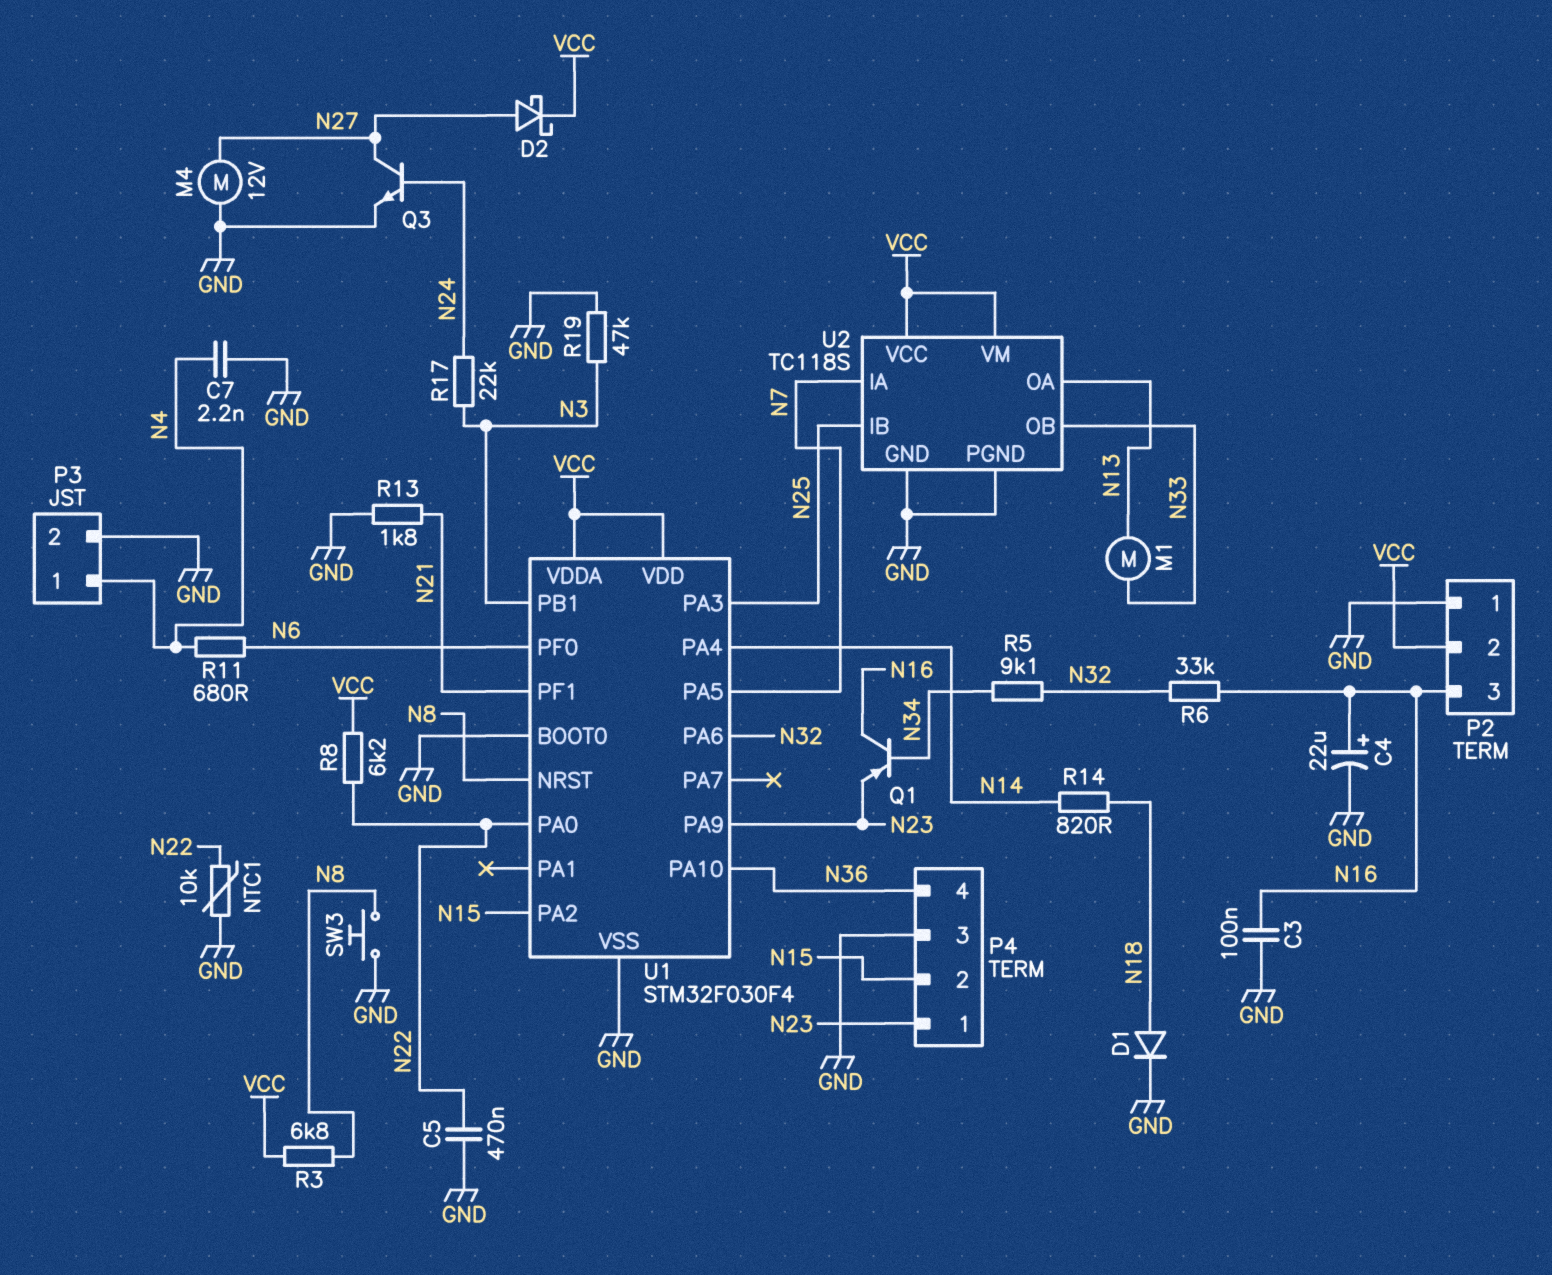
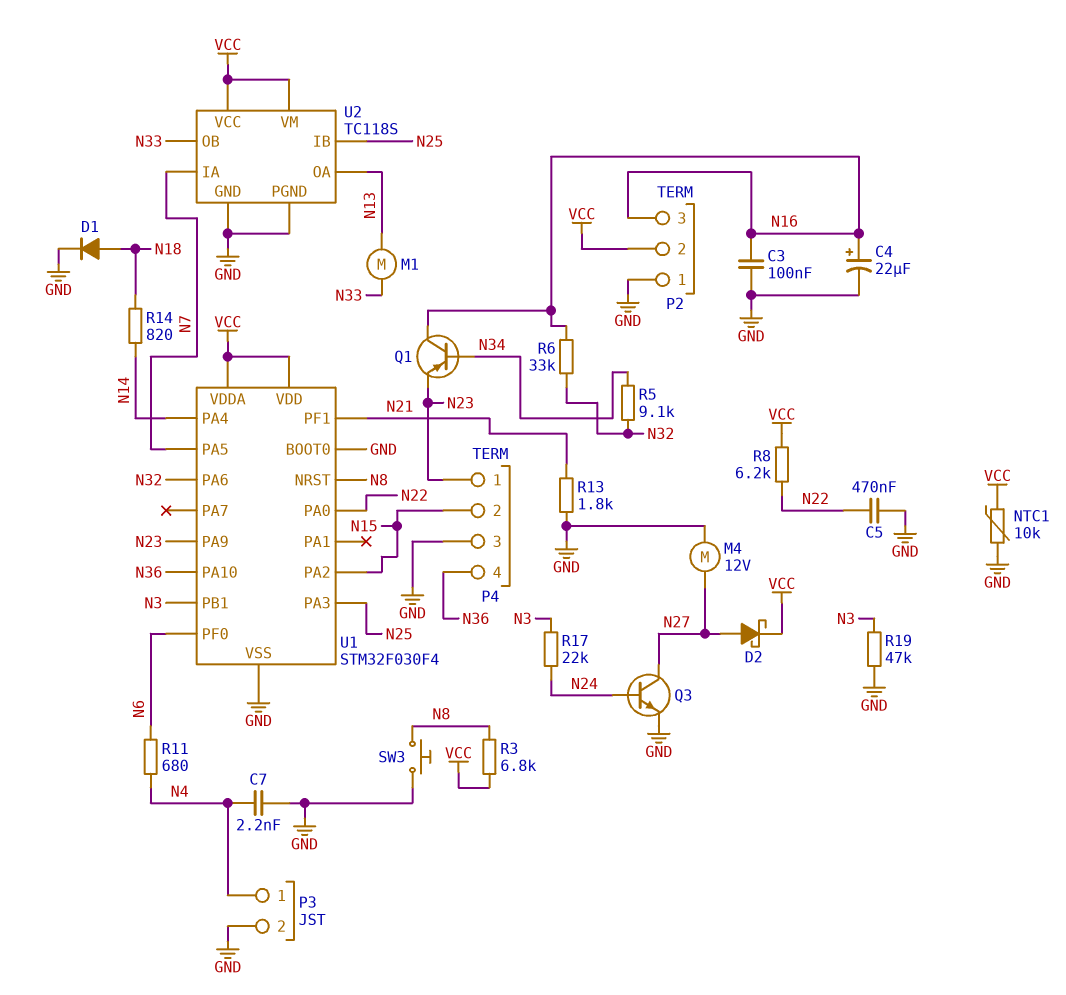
NTC1: 10k (GND, N22) -> 10k (GND, VCC)

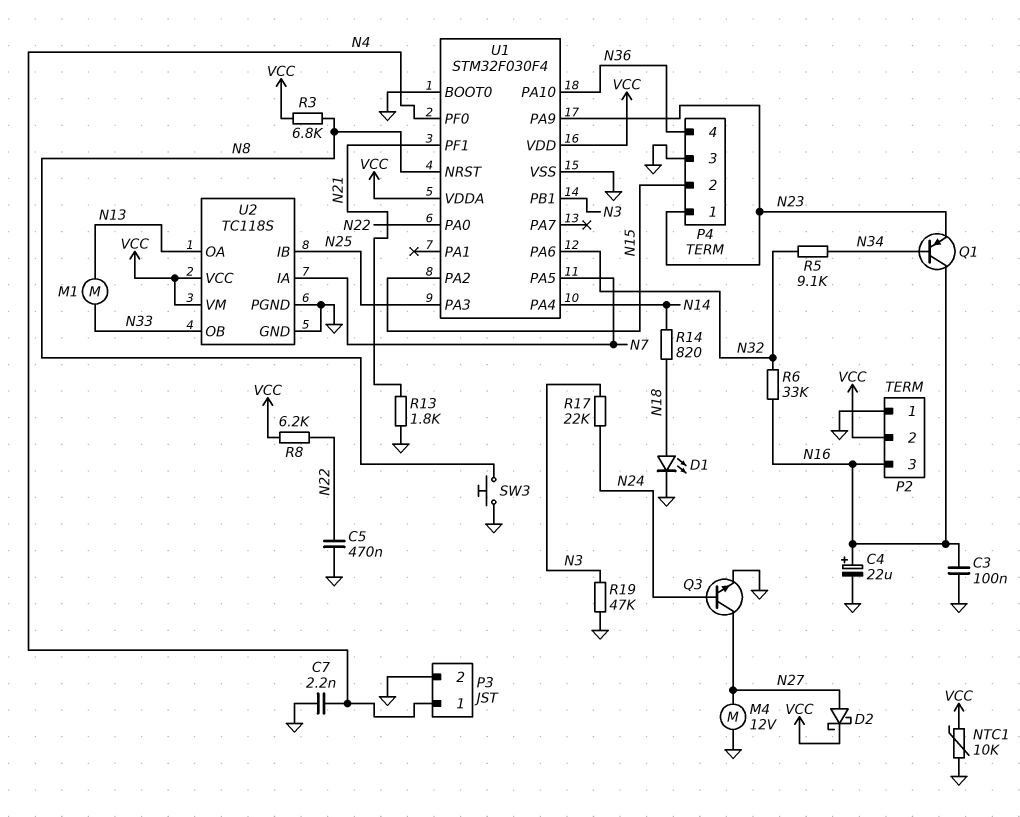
D1: diode (A N18, K GND) -> LED (A N18, K GND)
R11: 680 (N4, N6) -> none
U1 pin PF0: N6 -> N4

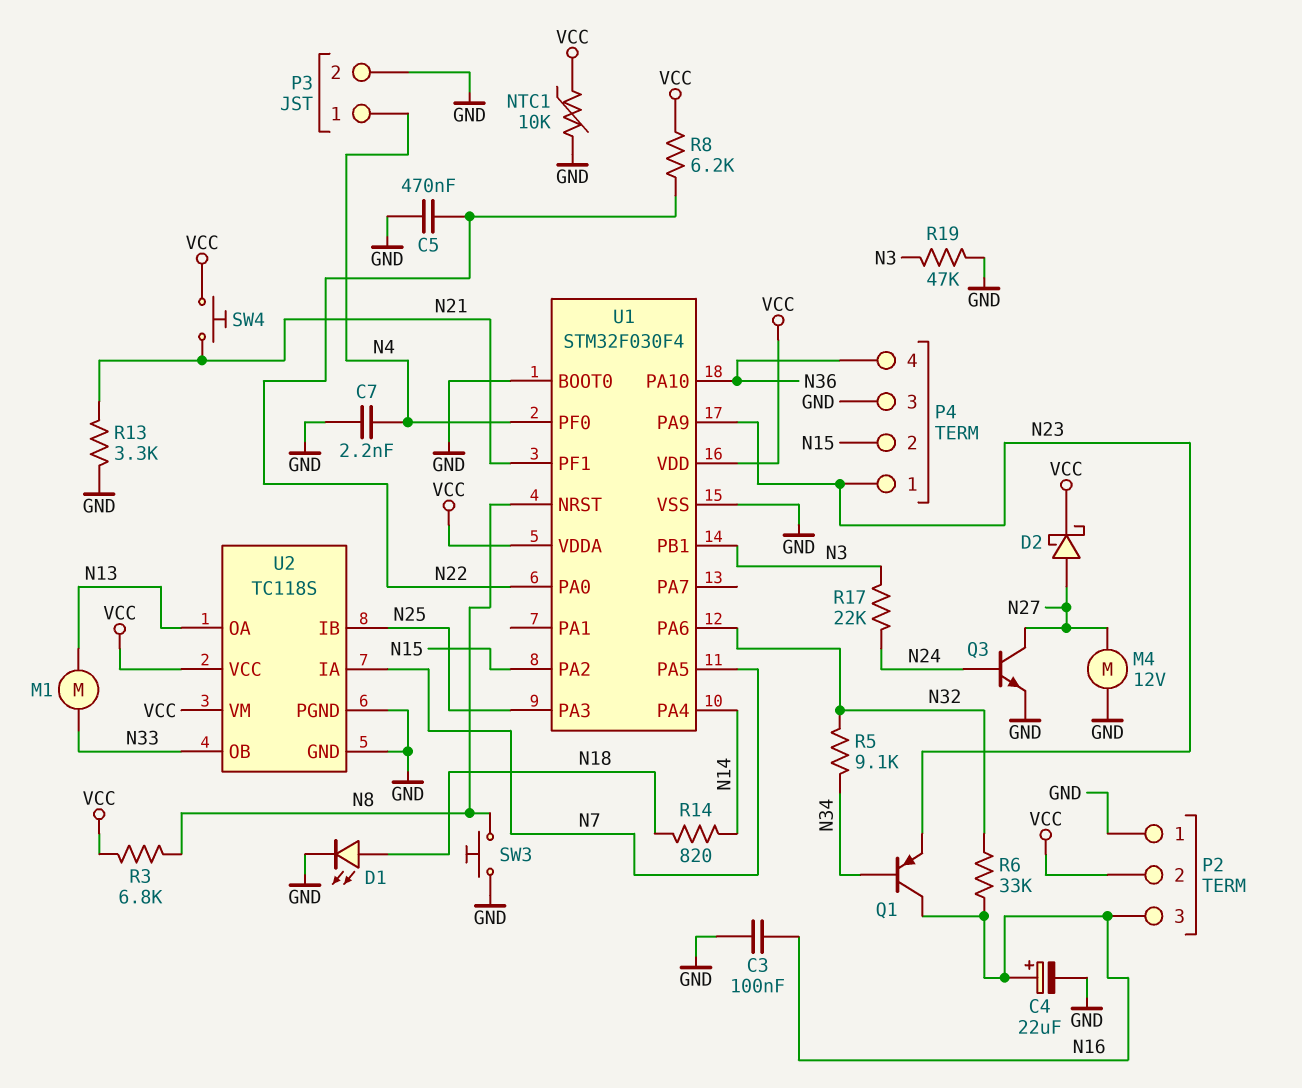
R13: 1.8k (GND, N21) -> 3.3k (GND, N21)
SW4: none -> button (N21, VCC)

